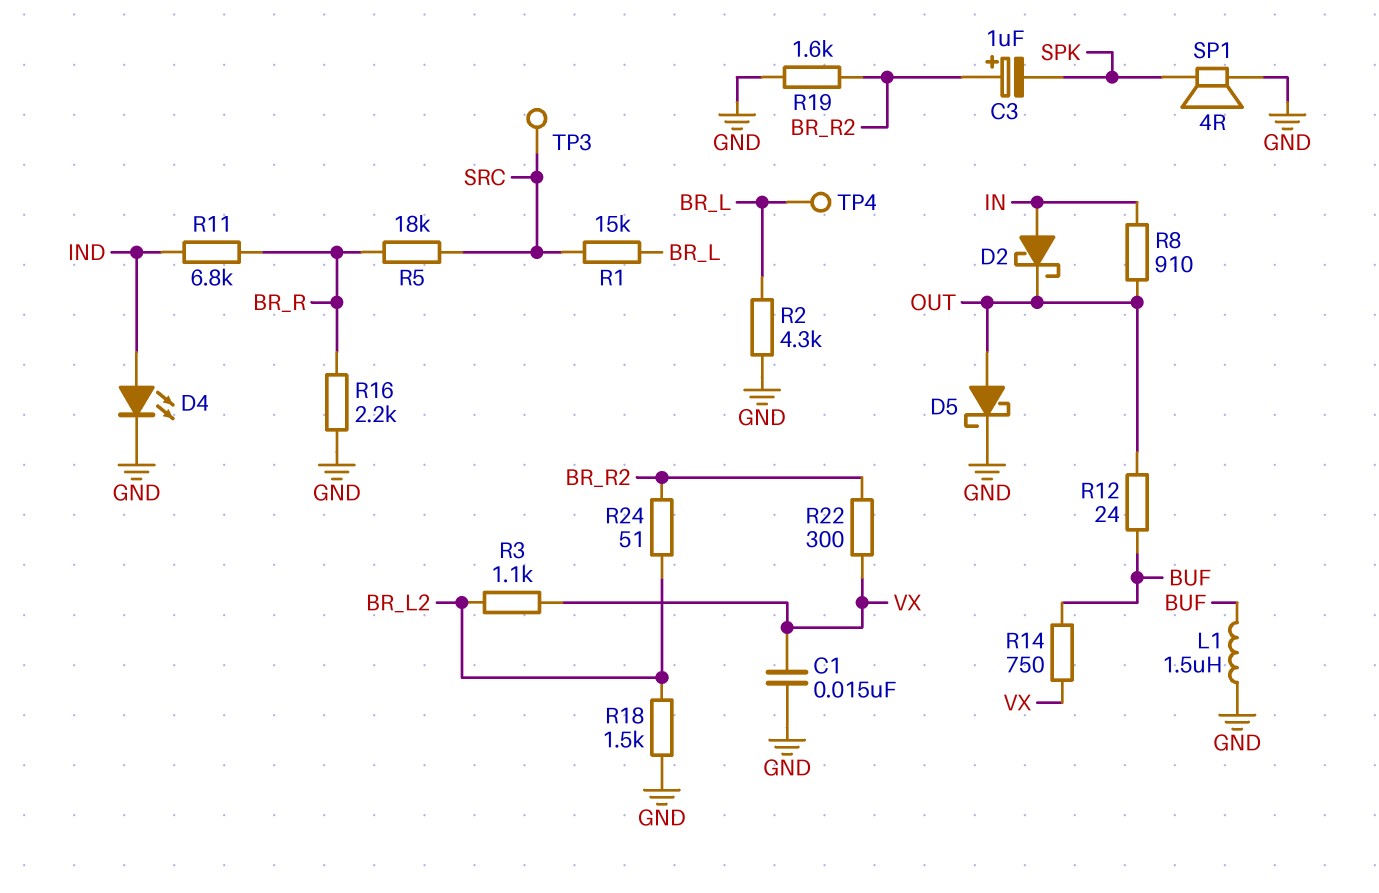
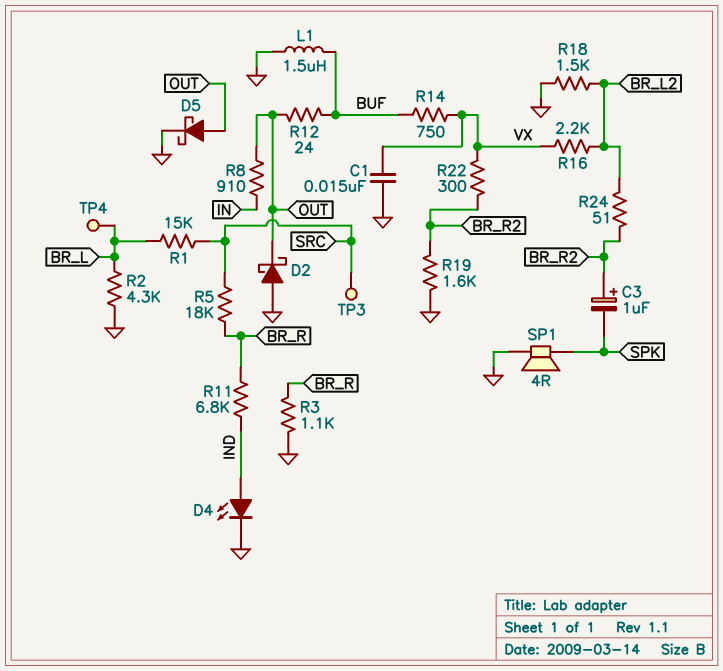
D2: schottky (A IN, K OUT) -> schottky (A GND, K OUT)
R3: 1.1k (BR_L2, VX) -> 1.1k (BR_R, GND)
R16: 2.2k (BR_R, GND) -> 2.2k (BR_L2, VX)

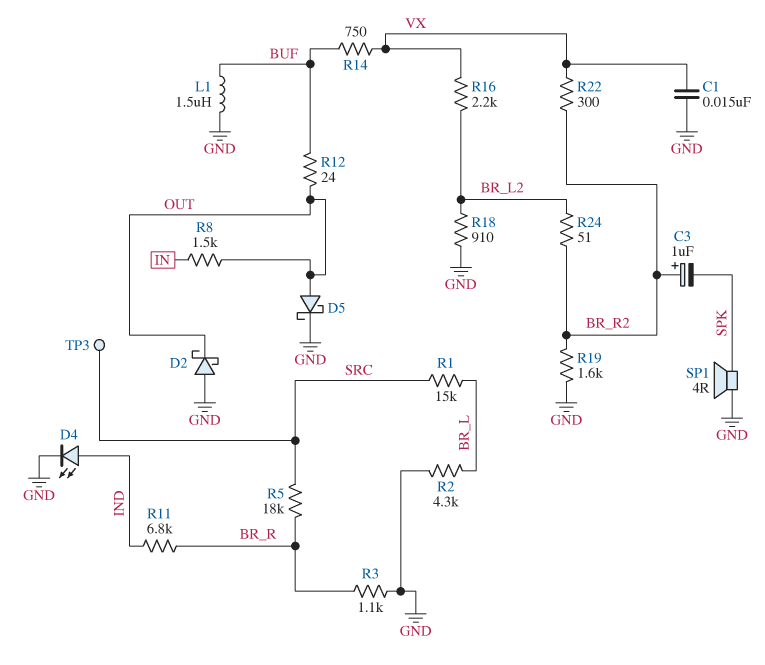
R8: 910 (IN, OUT) -> 1.5k (IN, OUT)
R18: 1.5k (BR_L2, GND) -> 910 (BR_L2, GND)
TP4: test point (BR_L) -> none

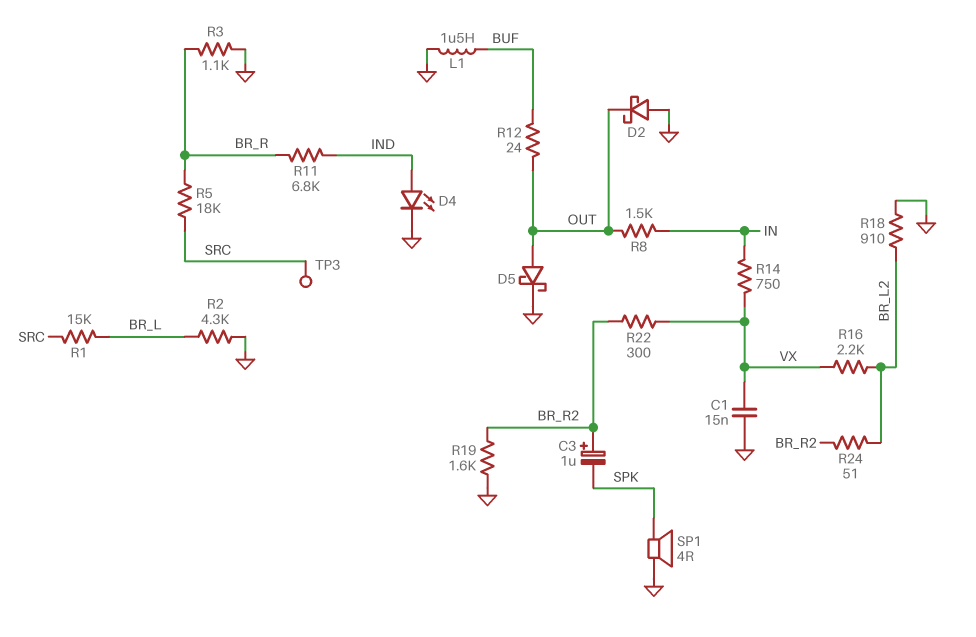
R14: 750 (BUF, VX) -> 750 (IN, VX)

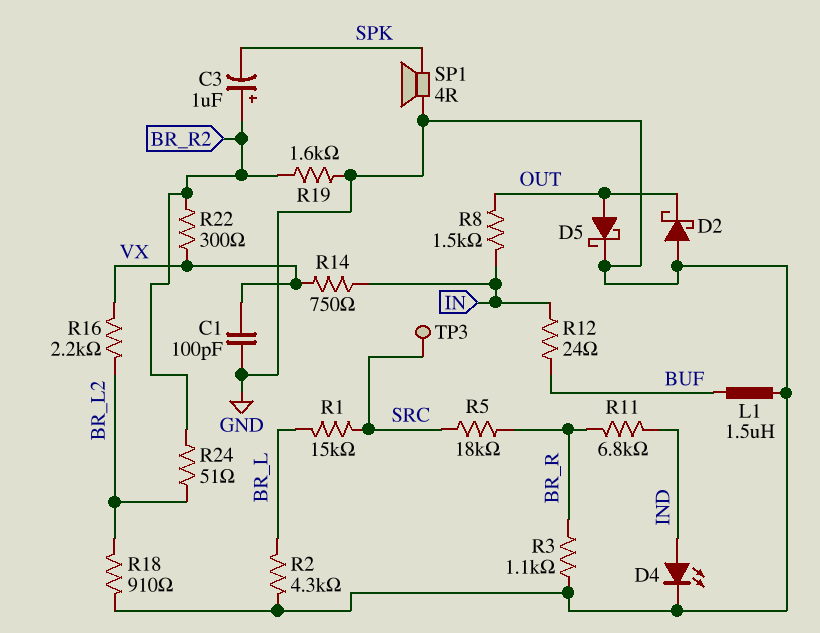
C1: 15nF (GND, VX) -> 100pF (GND, VX)
R12: 24 (BUF, OUT) -> 24 (BUF, IN)

